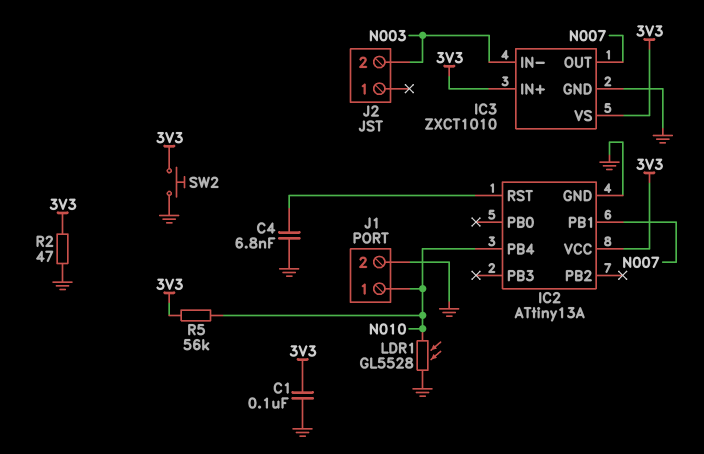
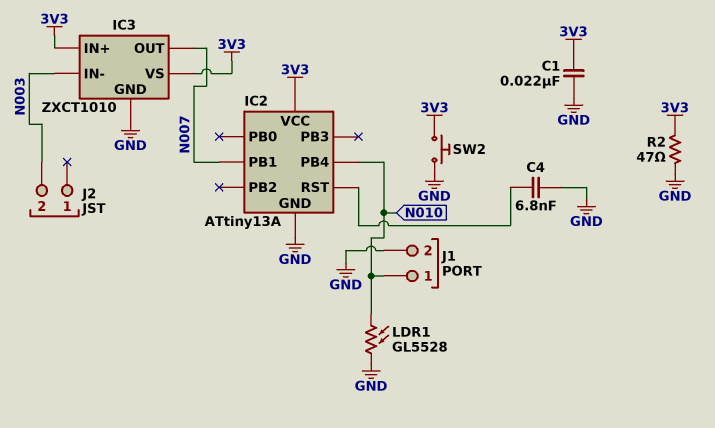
C1: 100nF (3V3, GND) -> 22nF (3V3, GND)
R5: 56k (3V3, N010) -> none

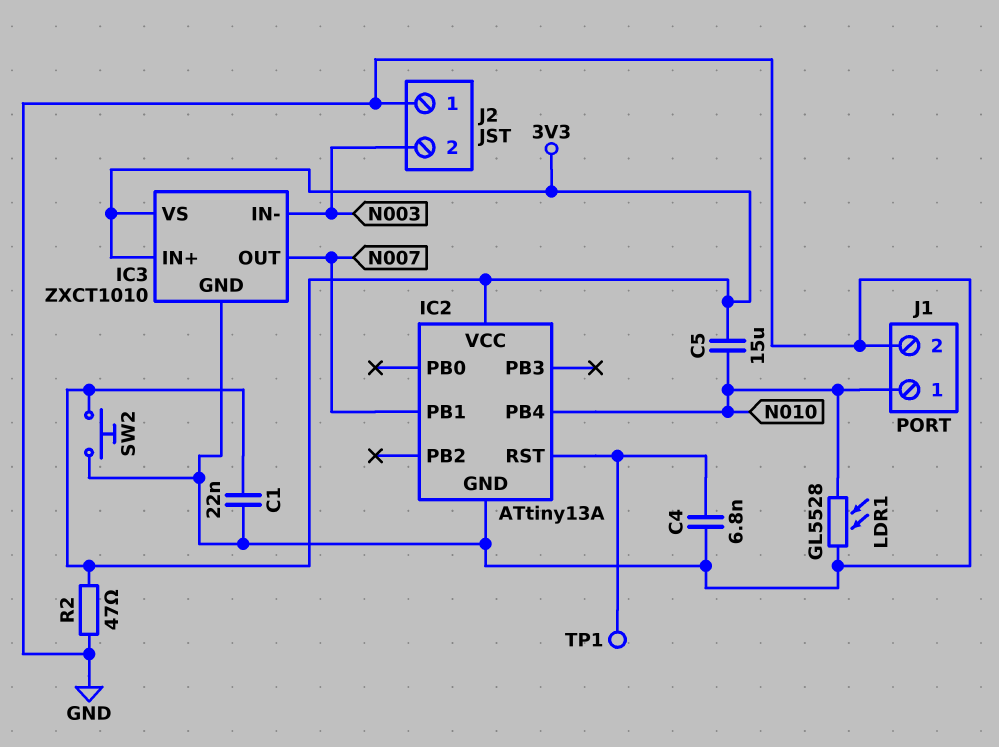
C5: none -> 15uF (3V3, N010)
J2 pin 1: none -> GND
TP1: none -> test point (IC2/RST)

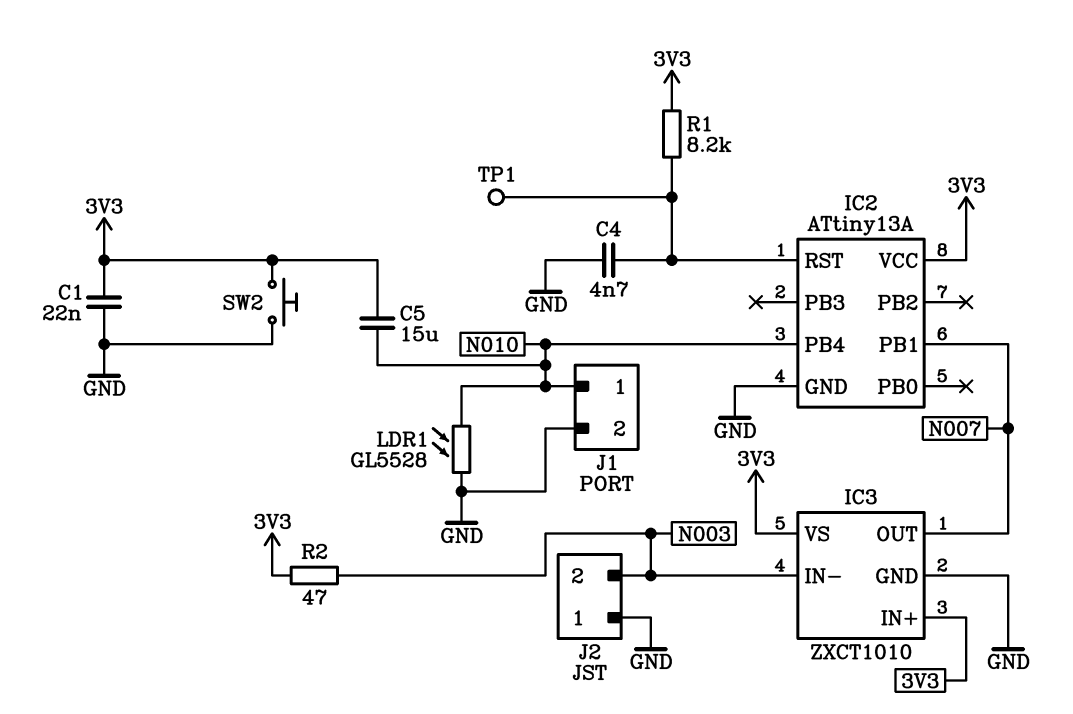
C4: 6.8nF (GND, IC2/RST) -> 4.7nF (GND, IC2/RST)
R1: none -> 8.2k (3V3, IC2/RST)
R2: 47 (3V3, GND) -> 47 (3V3, N003)

